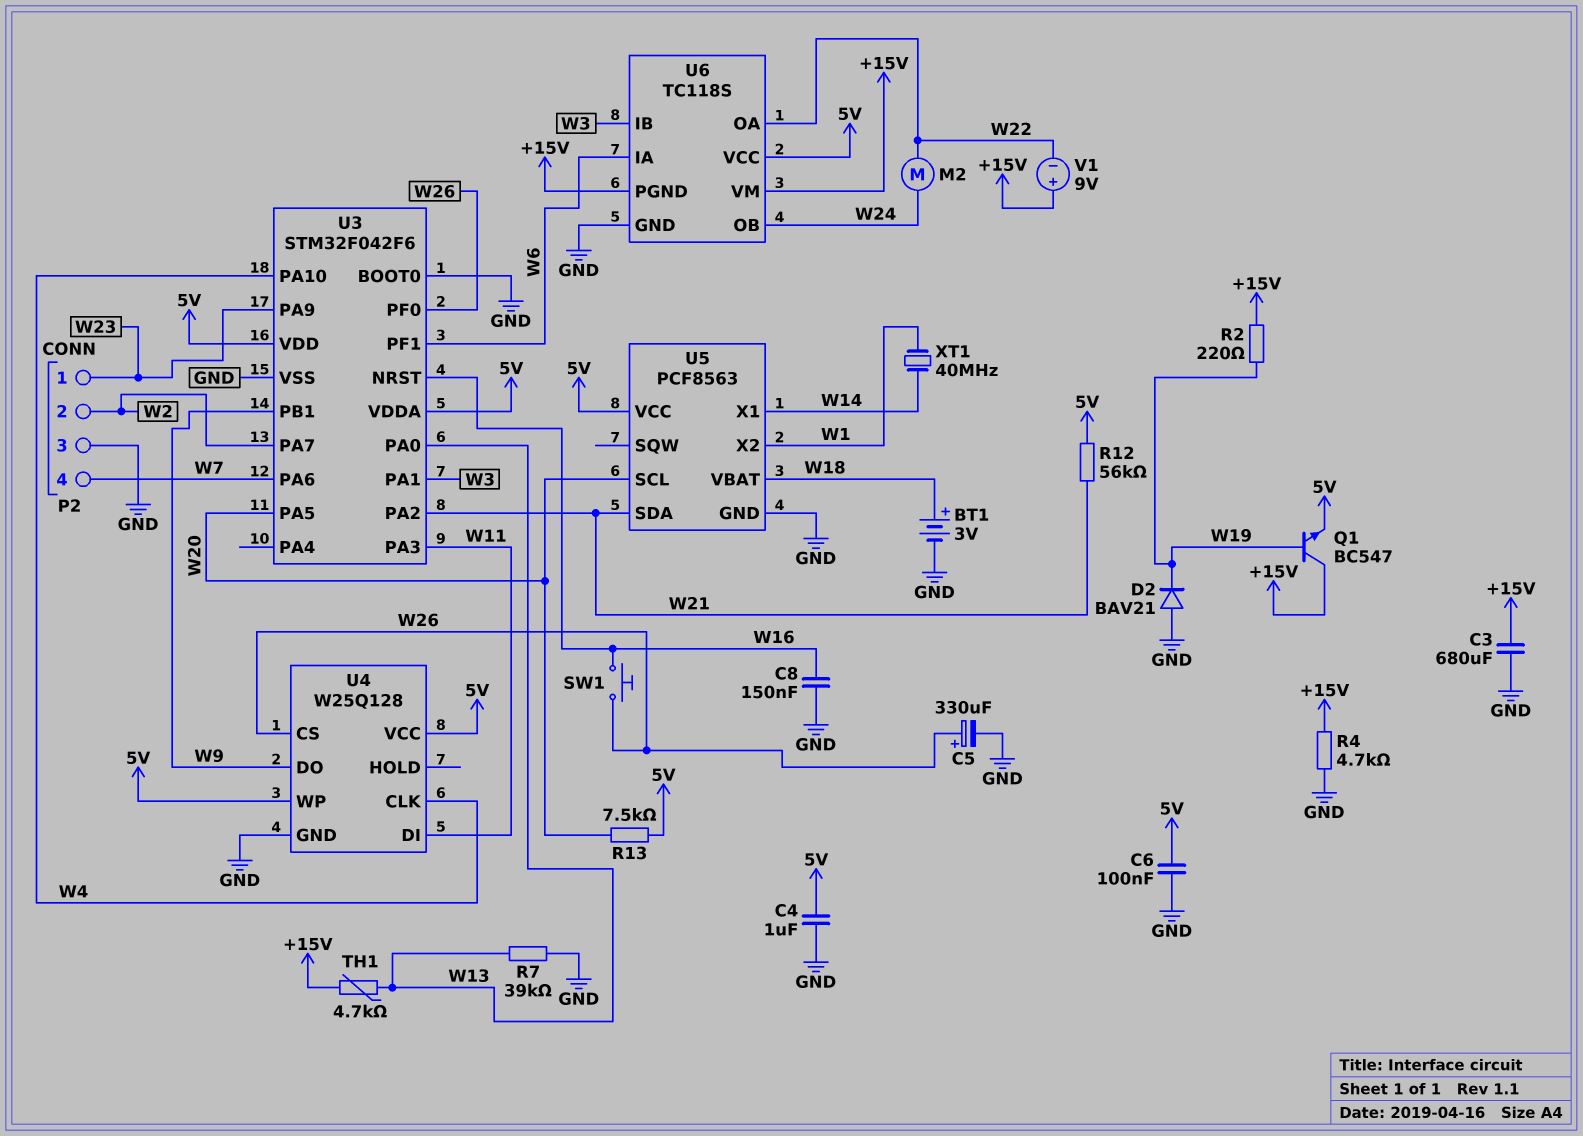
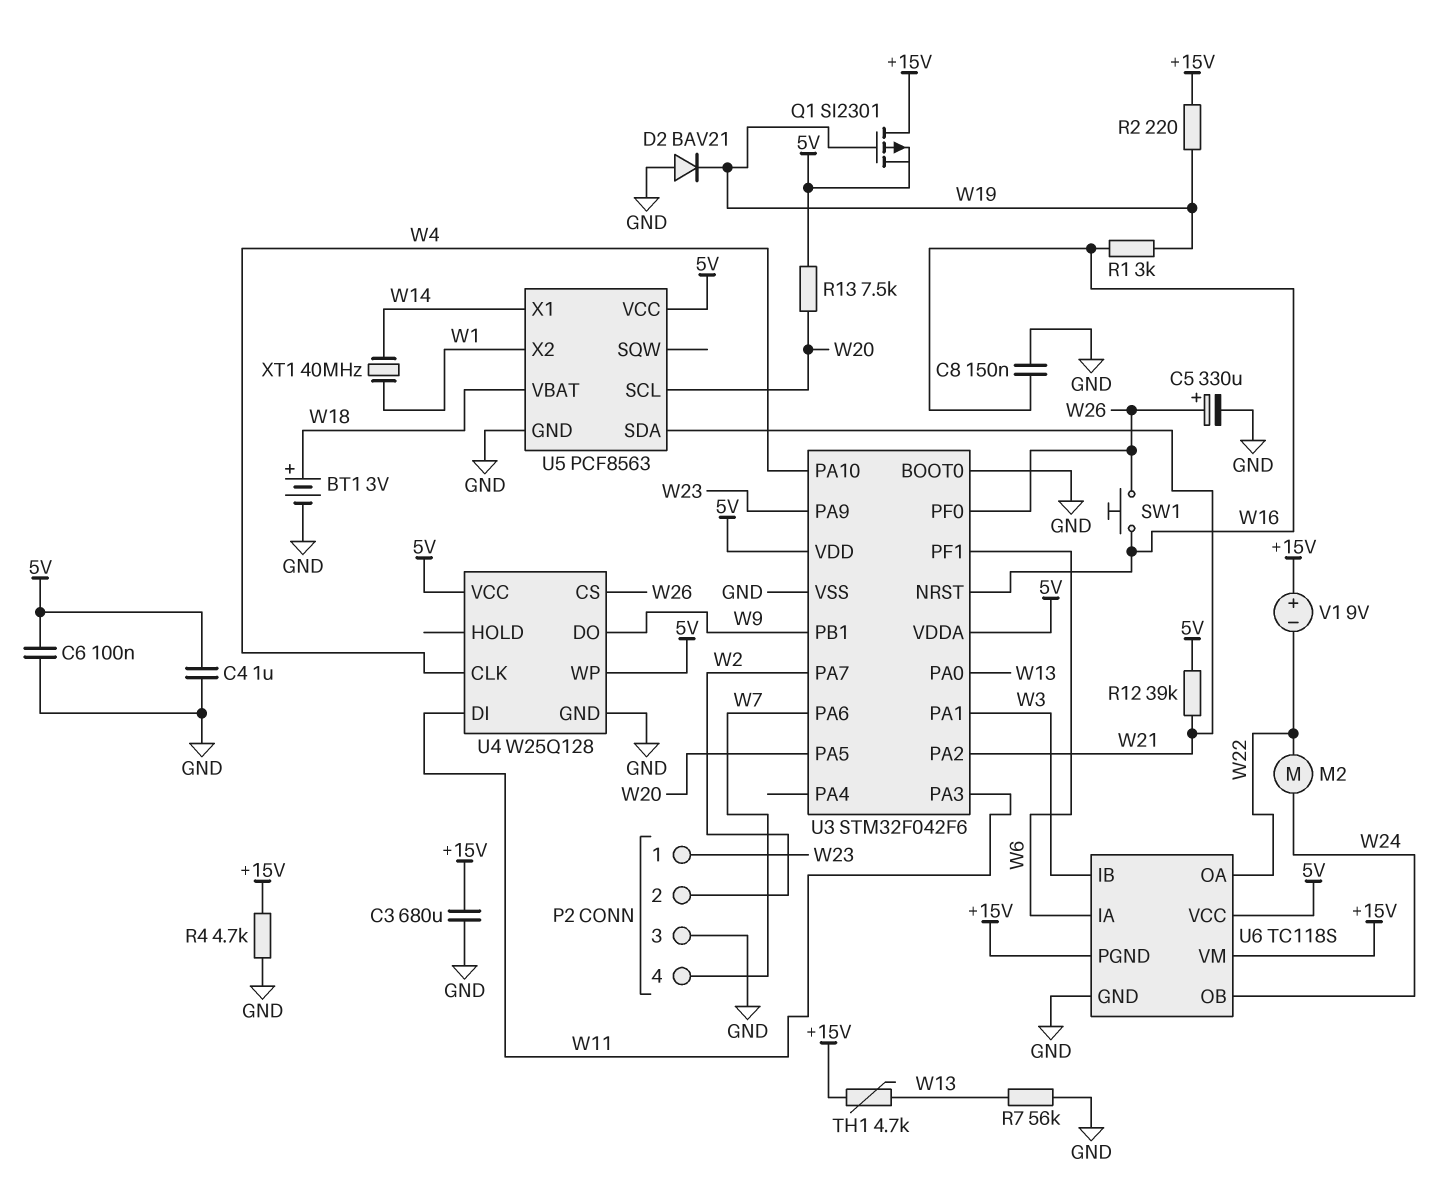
Q1: NPN BC547 (B W19, C +15V, E 5V) -> PMOS SI2301 (G W19, D +15V, S 5V)
R1: none -> 3k (W16, W19)
R7: 39k (GND, W13) -> 56k (GND, W13)
R12: 56k (5V, W21) -> 39k (5V, W21)

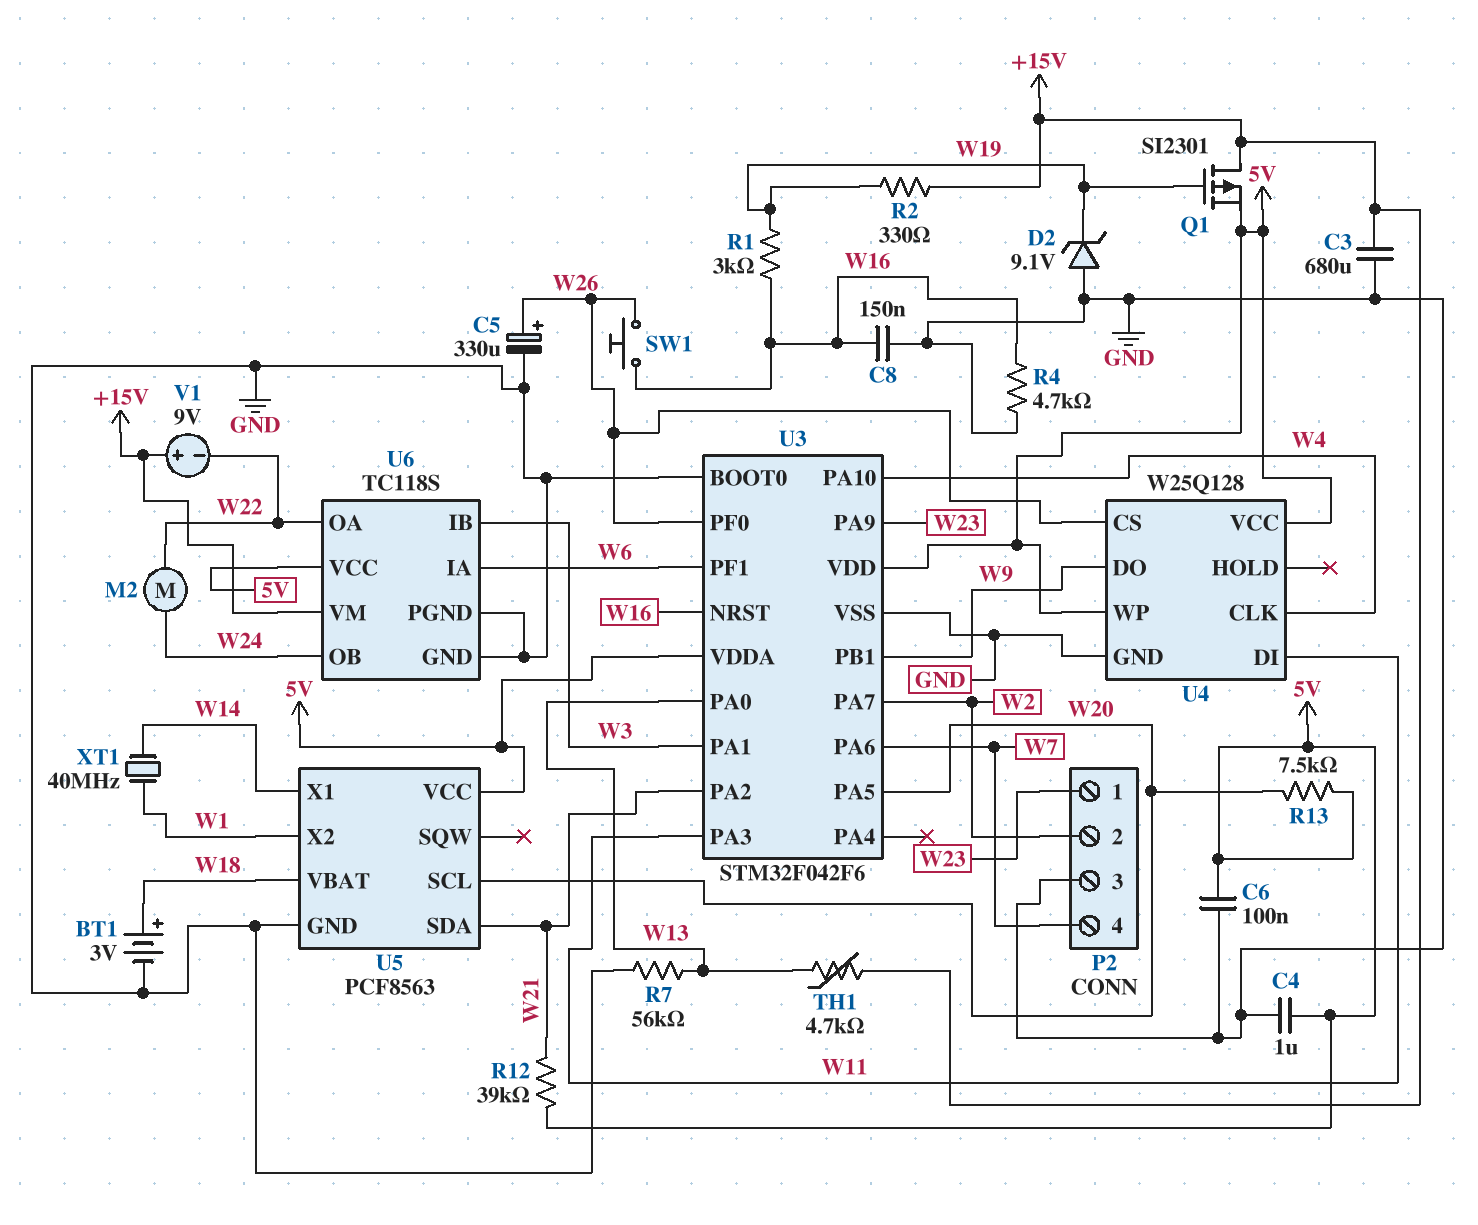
D2: diode BAV21 (A GND, K W19) -> zener 9.1V (A GND, K W19)
R2: 220 (+15V, W19) -> 330 (+15V, W19)
R4: 4.7k (+15V, GND) -> 4.7k (GND, W16)
U6 pin PGND: +15V -> GND

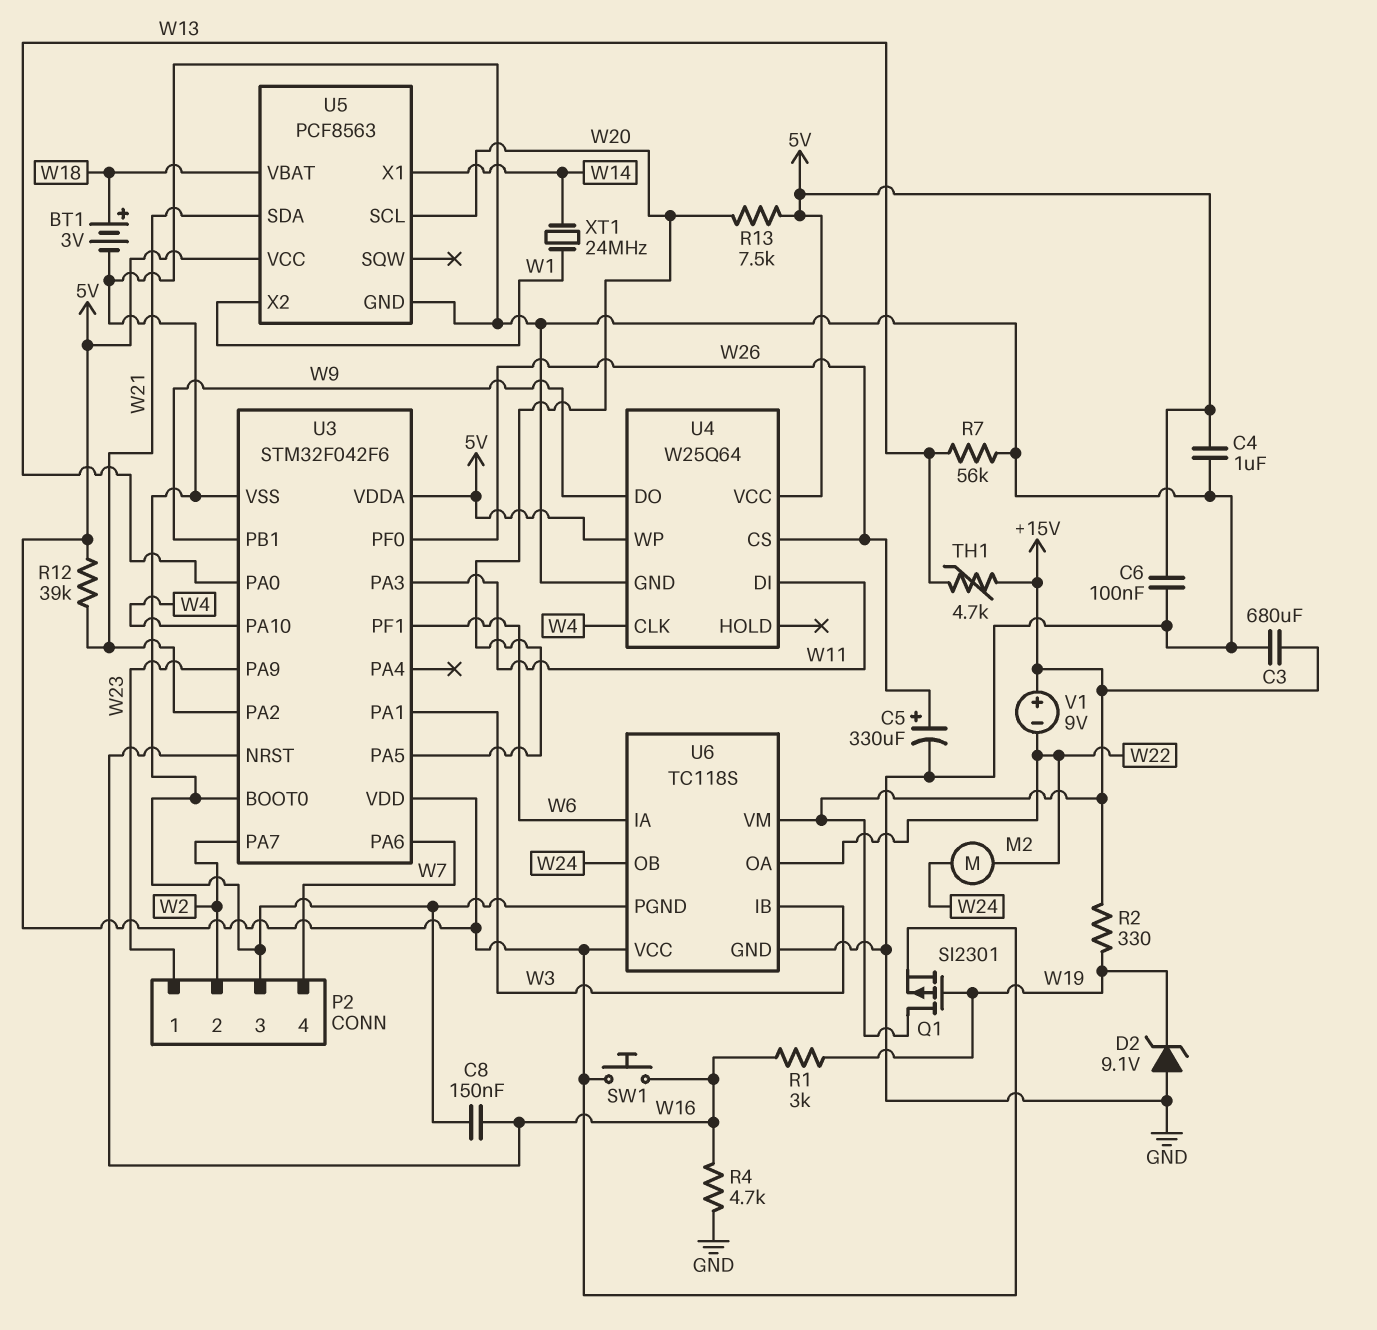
SW1: button (W16, W26) -> button (5V, W16)
U4: W25Q128 -> W25Q64
XT1: 40MHz (W1, W14) -> 24MHz (W1, W14)

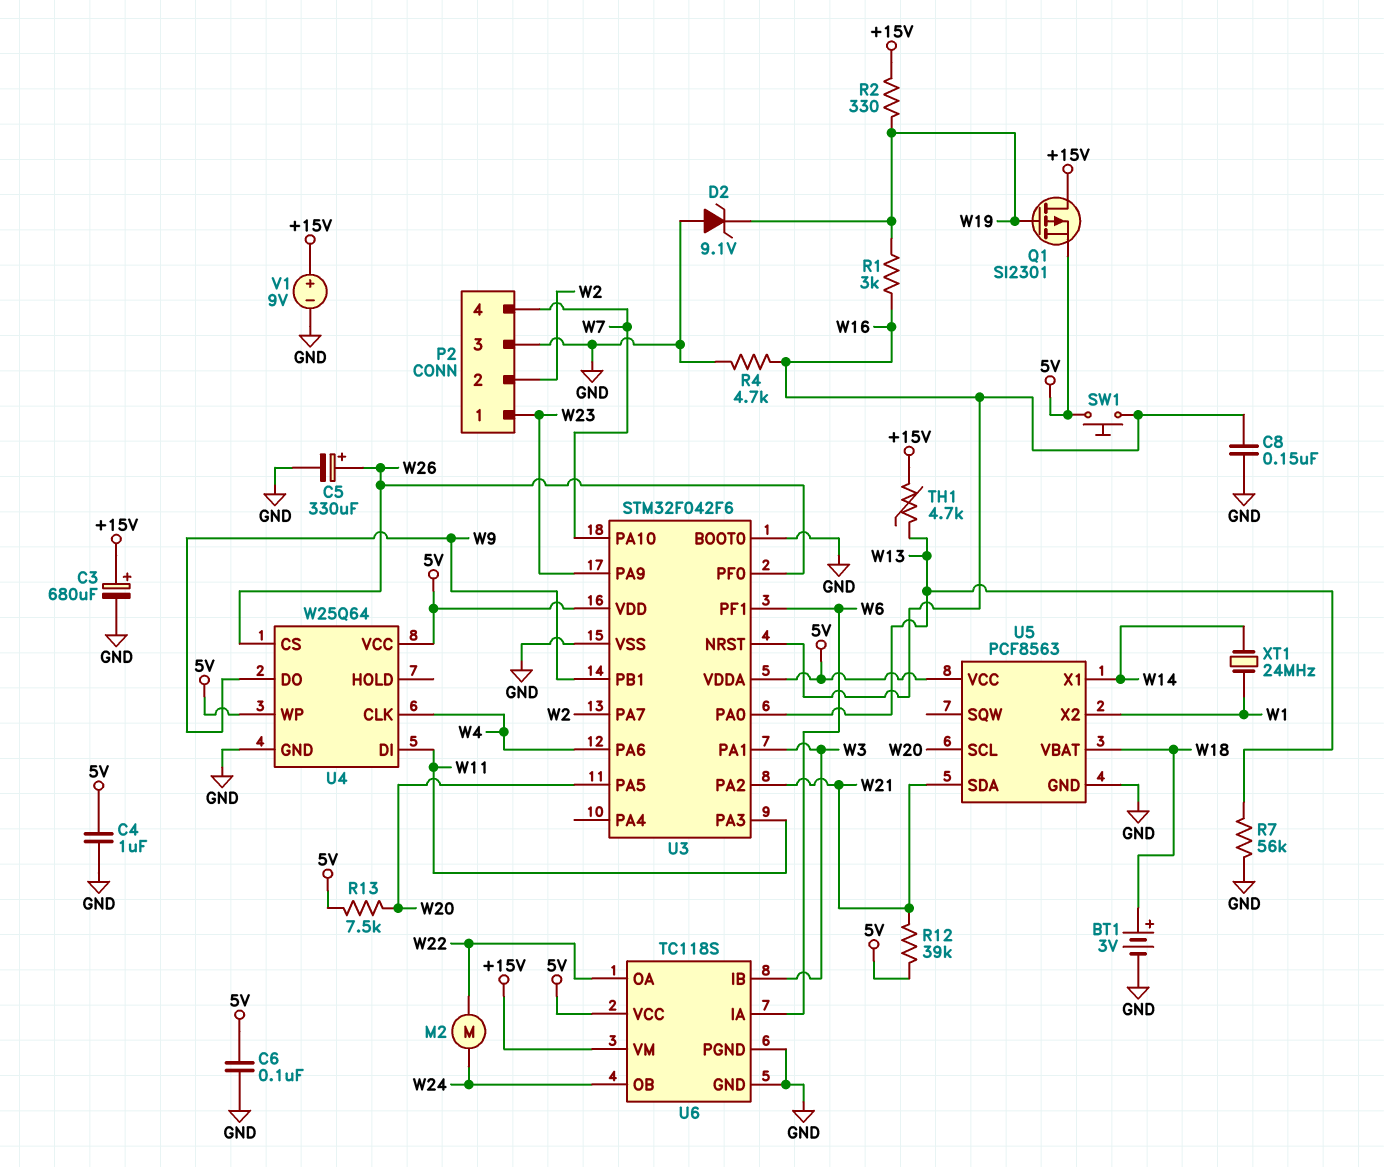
C3: 680uF (+15V, GND) -> 680uF (plus +15V, minus GND)
U3 pin PA6: W7 -> W4
U3 pin PA10: W4 -> W7
V1: 9V (plus +15V, minus W22) -> 9V (plus +15V, minus GND)

